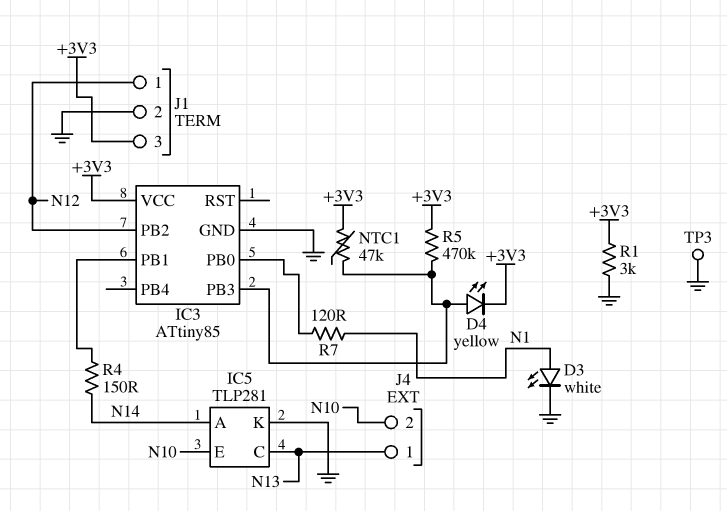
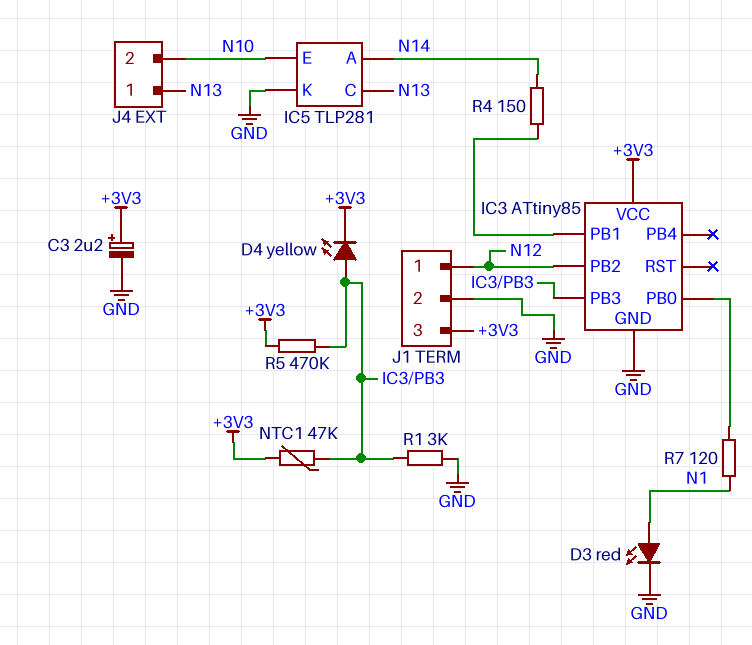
C3: none -> 2.2uF (plus +3V3, minus GND)
D3: LED white (A N1, K GND) -> LED red (A N1, K GND)
R1: 3k (+3V3, GND) -> 3k (GND, IC3/PB3)
TP3: test point (GND) -> none

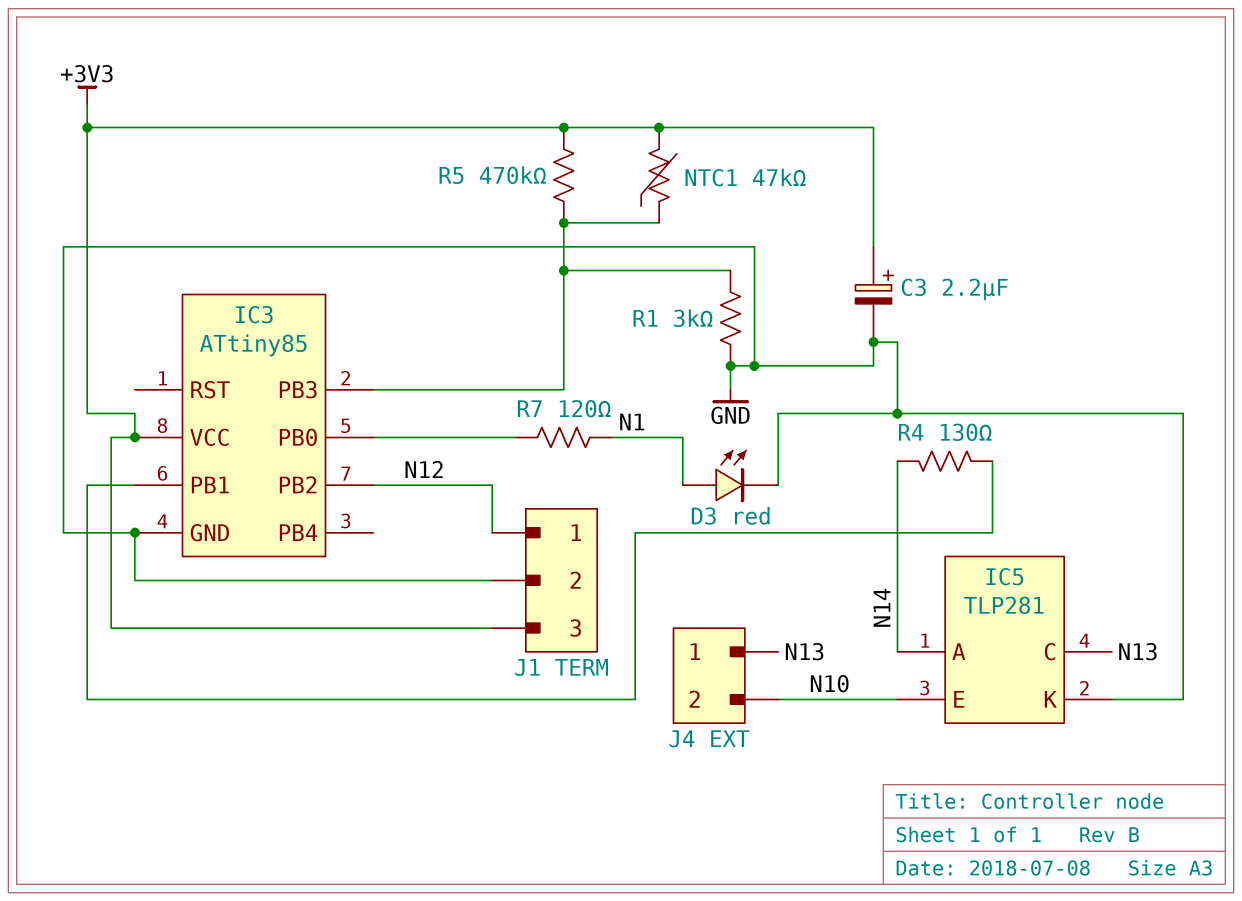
D4: LED yellow (A IC3/PB3, K +3V3) -> none
R4: 150 (IC3/PB1, N14) -> 130 (IC3/PB1, N14)

